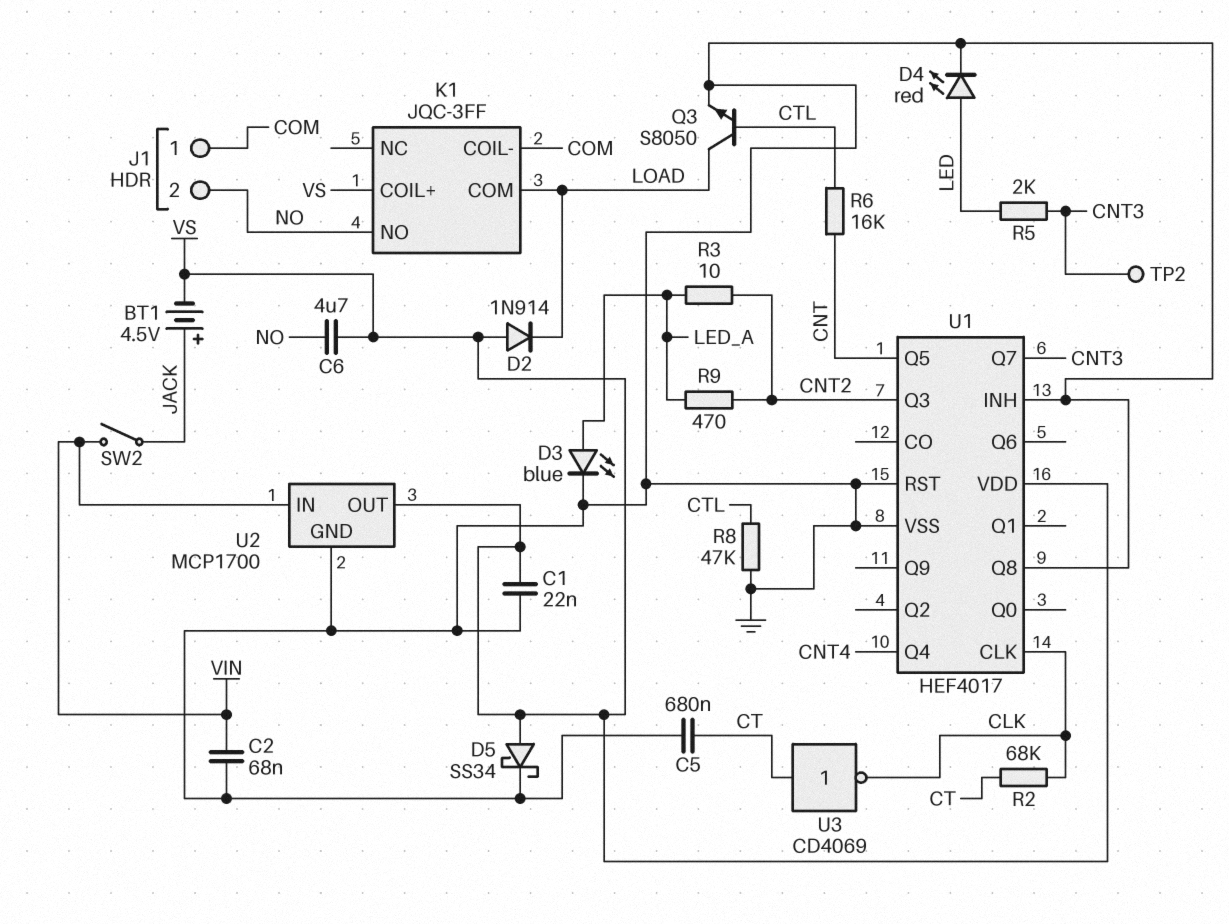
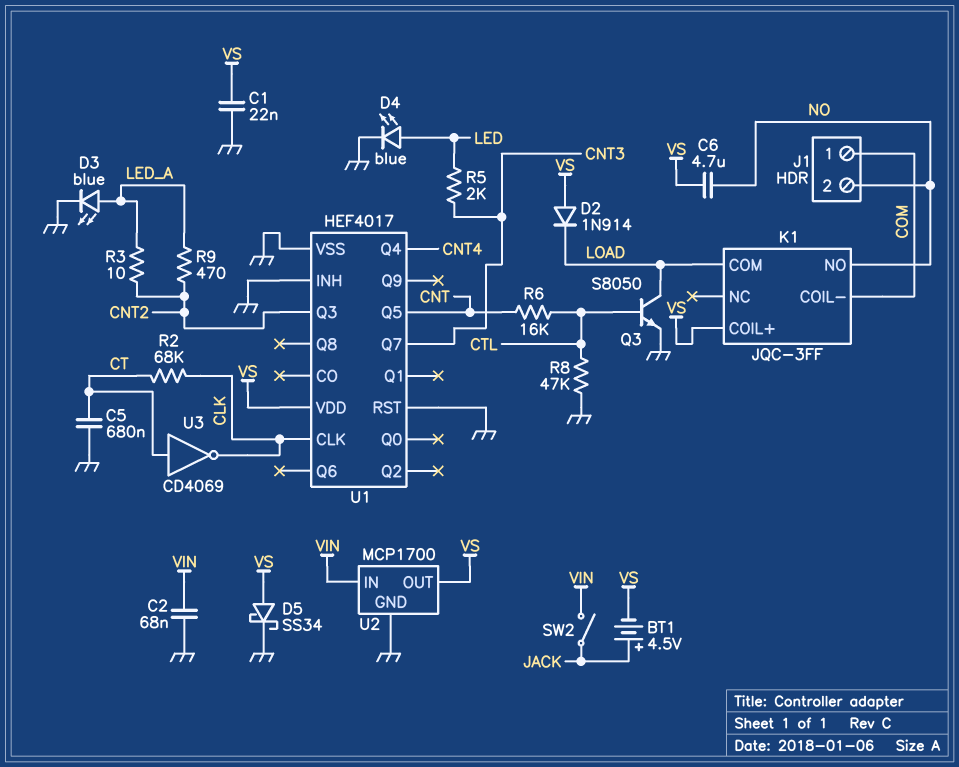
D4: LED red (A LED, K GND) -> LED blue (A LED, K GND)
TP2: test point (CNT3) -> none
U1 pin Q8: GND -> none

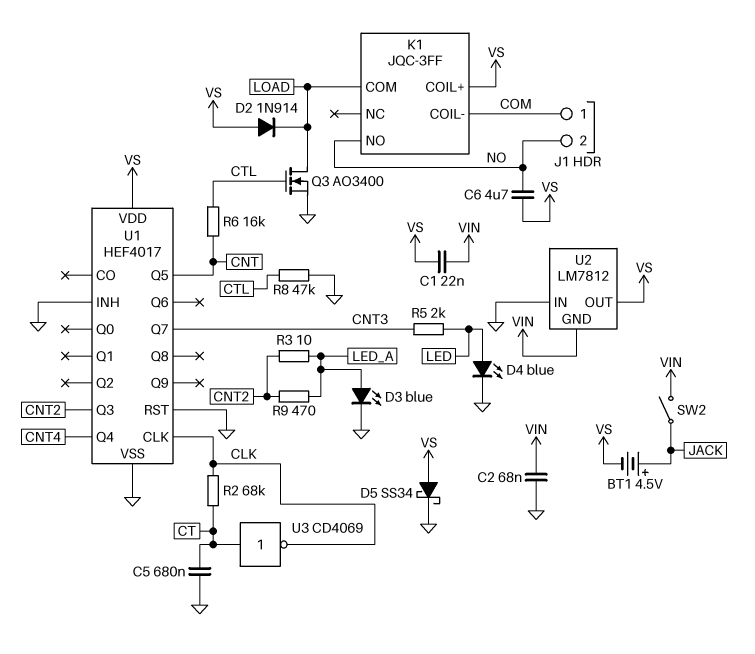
C1: 22nF (GND, VS) -> 22nF (VIN, VS)
Q3: NPN S8050 (B CTL, C LOAD, E GND) -> NMOS AO3400 (G CTL, D LOAD, S GND)
U2: MCP1700 -> LM7812
U2 pin GND: GND -> VIN
U2 pin IN: VIN -> GND

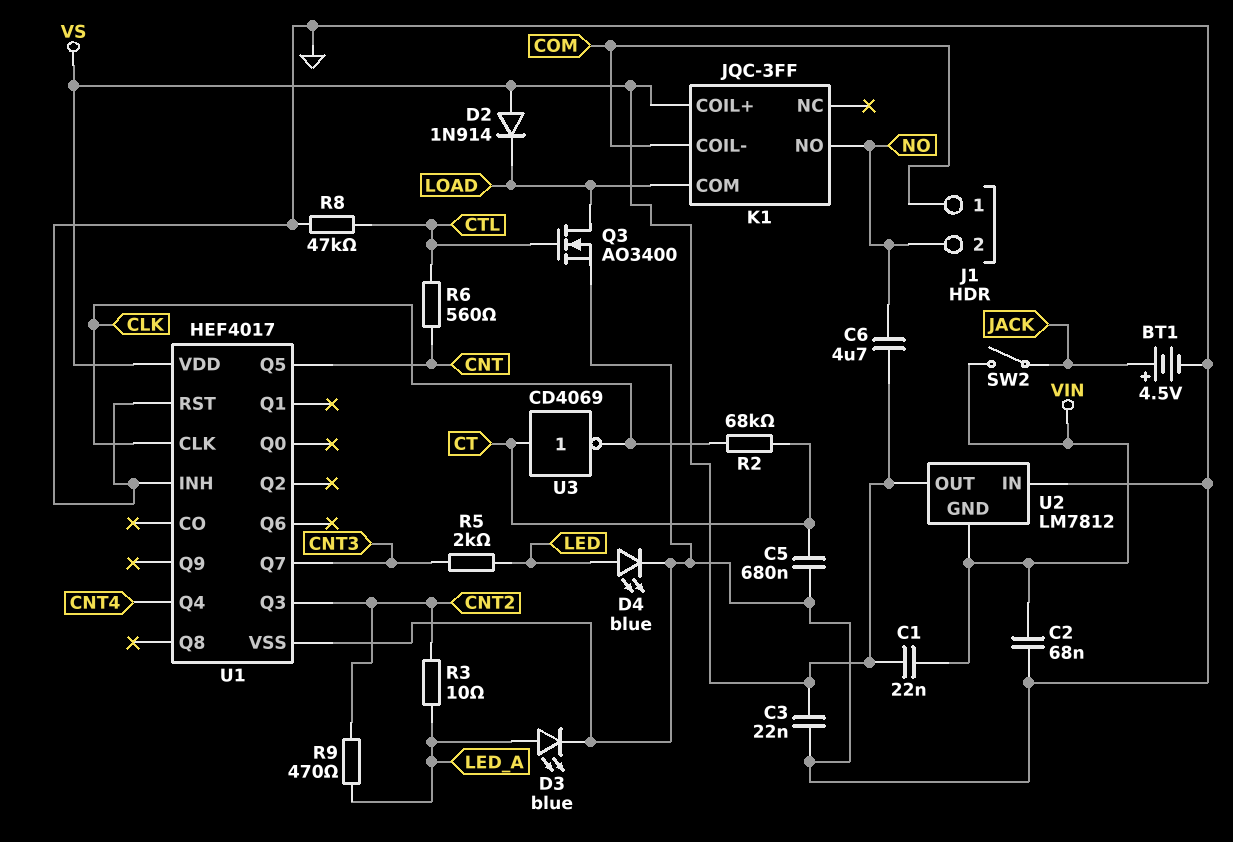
BT1: 4.5V (plus JACK, minus VS) -> 4.5V (plus JACK, minus GND)
C3: none -> 22nF (GND, VS)
D5: schottky SS34 (A VS, K GND) -> none
R6: 16k (CNT, CTL) -> 560 (CNT, CTL)

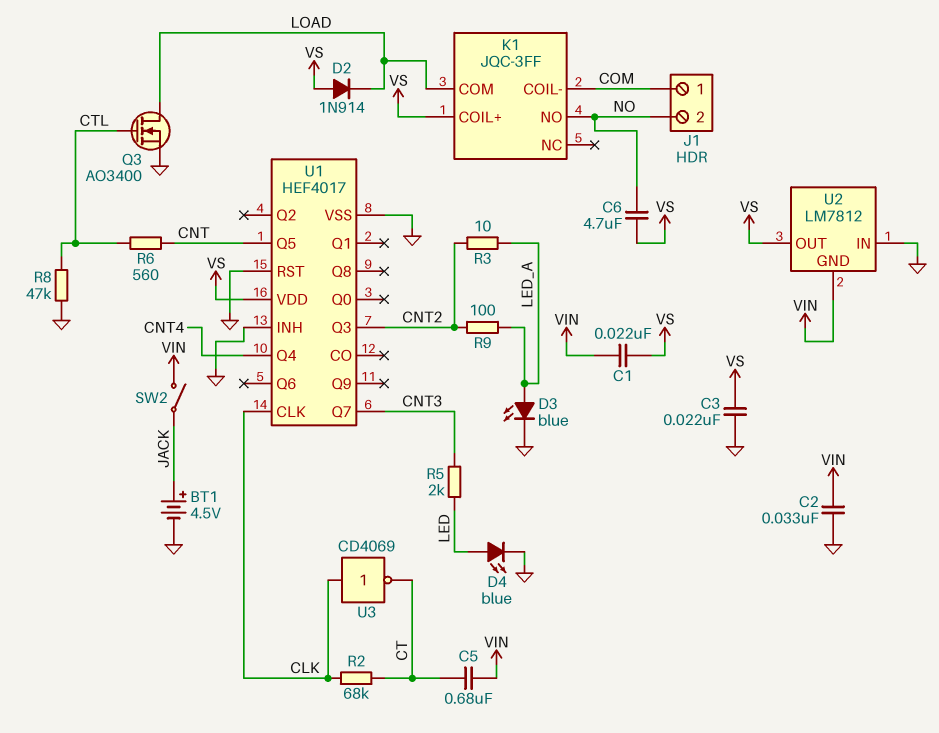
C2: 68nF (GND, VIN) -> 33nF (GND, VIN)
C5: 680nF (CT, GND) -> 680nF (CT, VIN)
R9: 470 (CNT2, LED_A) -> 100 (CNT2, LED_A)
U3: NOT CD4069 (in CT, out CLK) -> NOT CD4069 (in CLK, out CT)

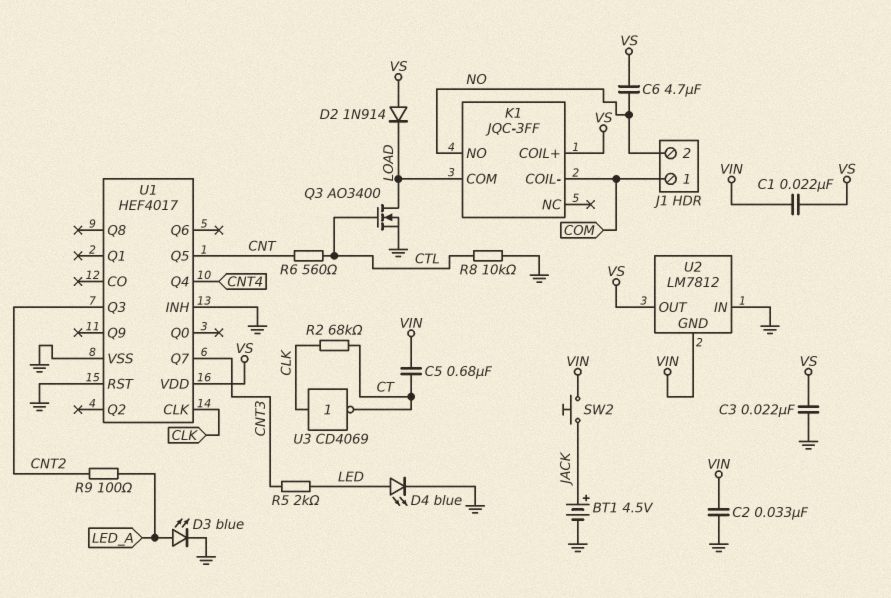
R3: 10 (CNT2, LED_A) -> none
R8: 47k (CTL, GND) -> 10k (CTL, GND)
SW2: switch (JACK, VIN) -> button (JACK, VIN)

